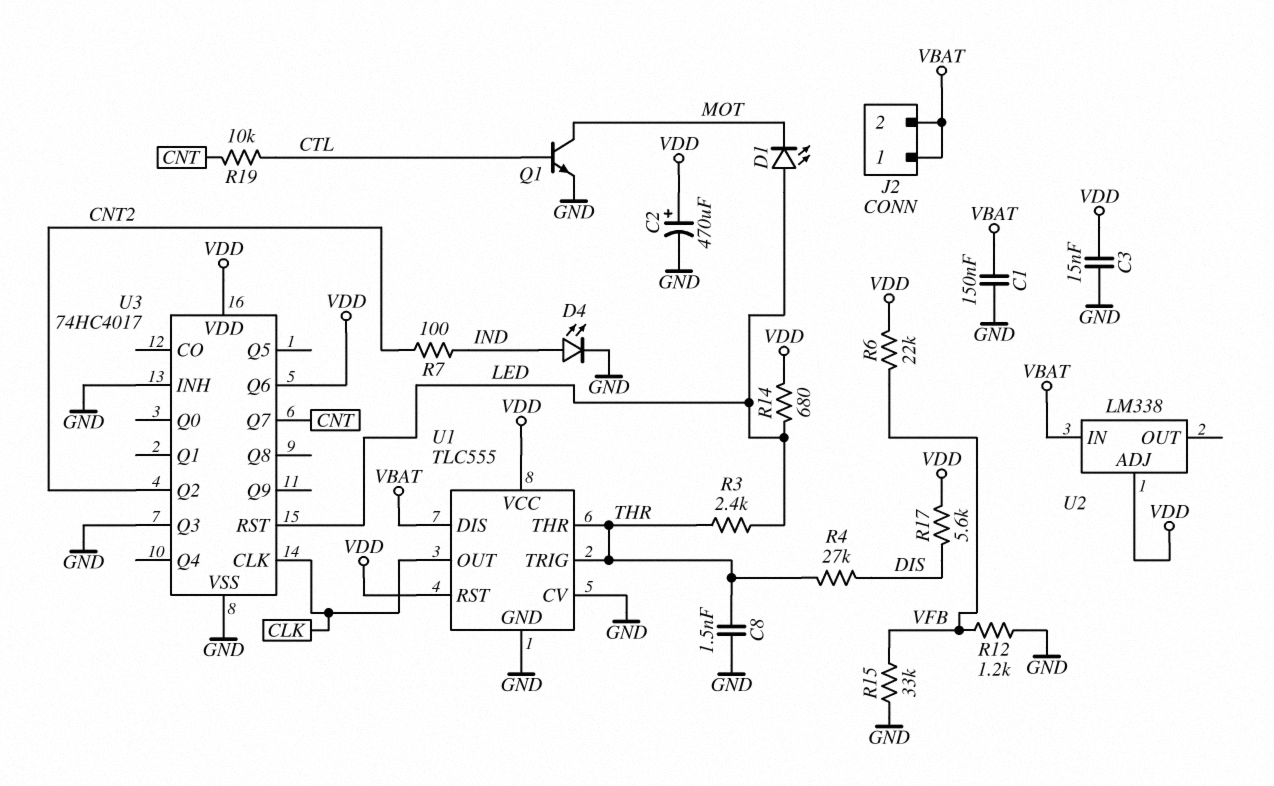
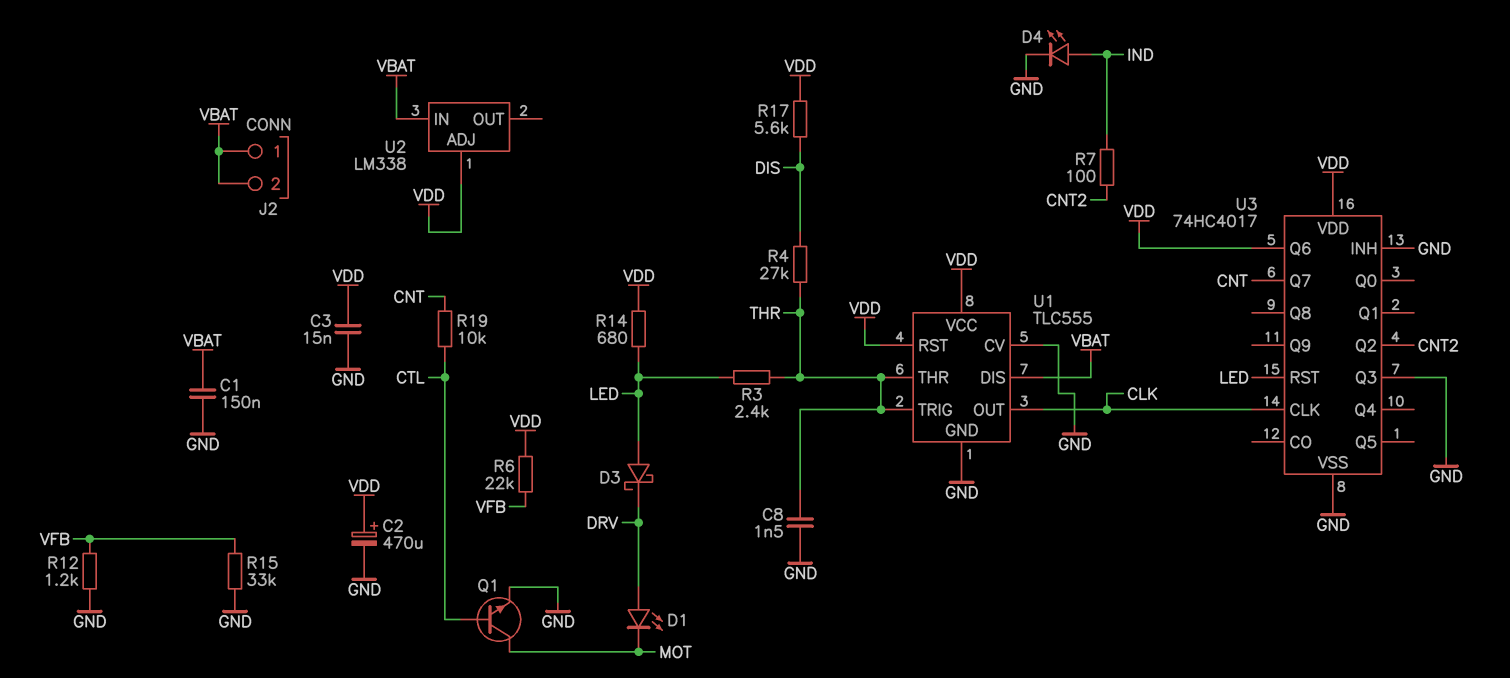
D1: LED (A LED, K MOT) -> LED (A DRV, K MOT)
D3: none -> schottky (A LED, K DRV)

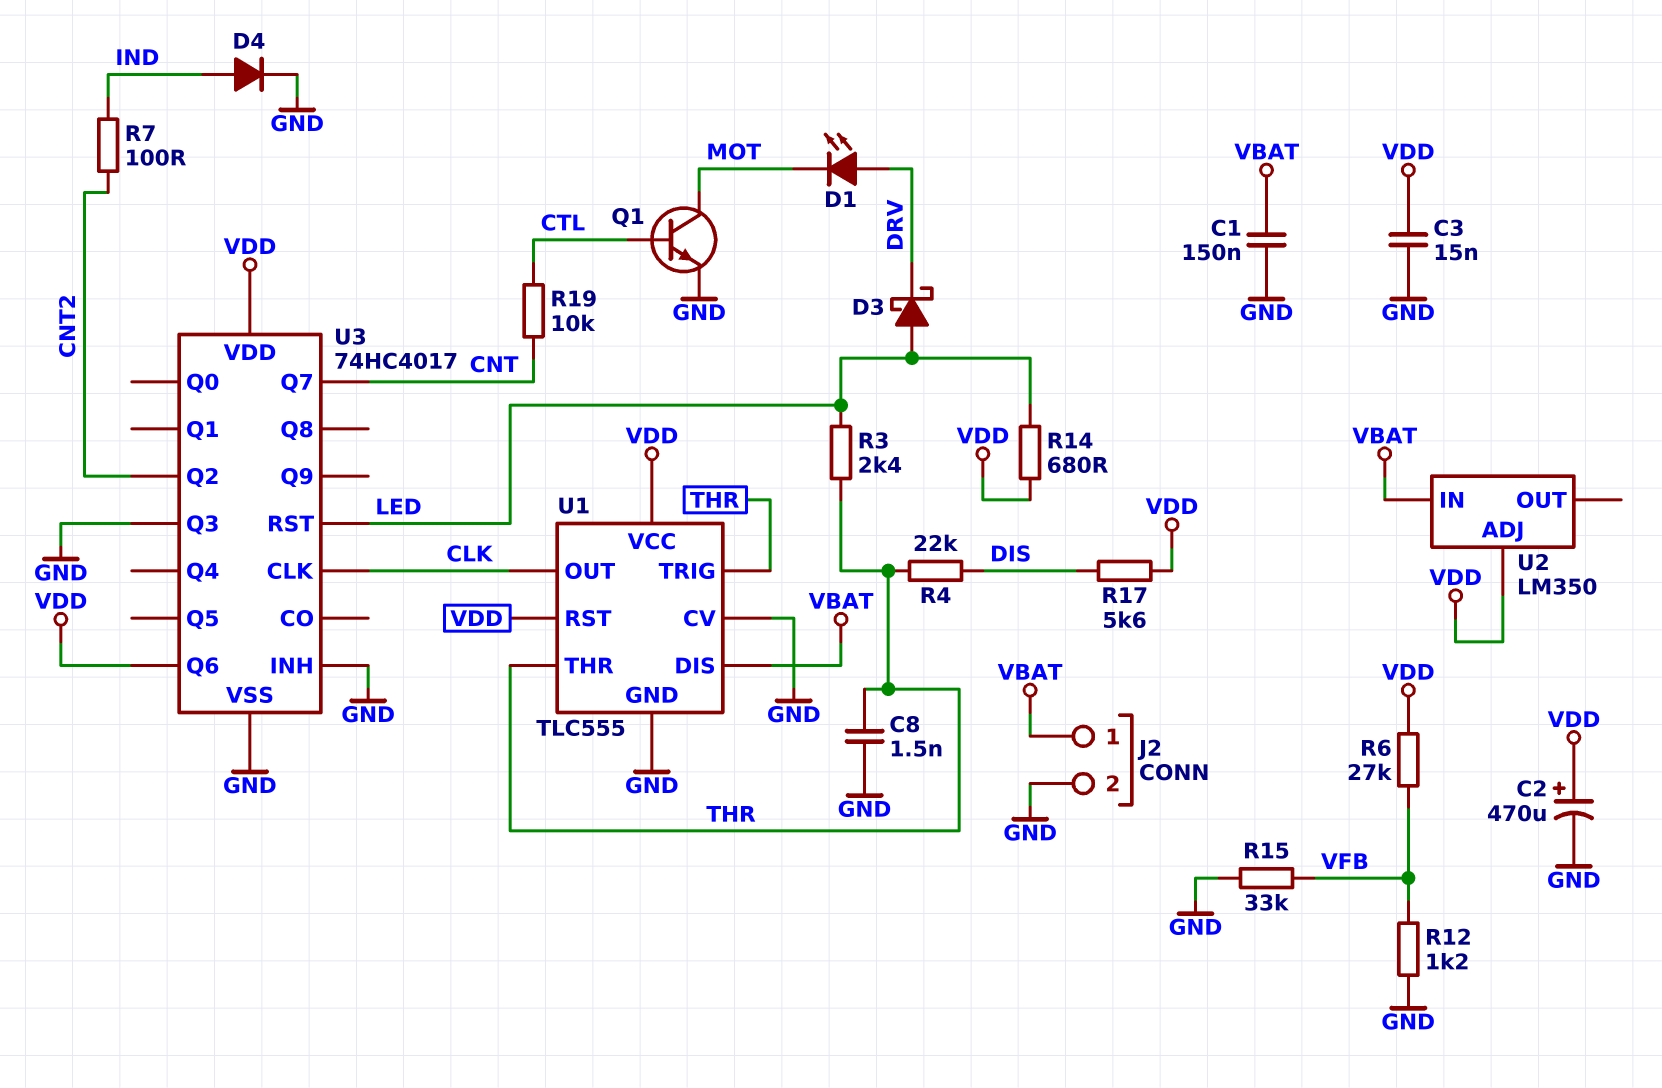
D4: LED (A IND, K GND) -> diode (A IND, K GND)
J2 pin 2: VBAT -> GND
R4: 27k (DIS, THR) -> 22k (DIS, THR)
R6: 22k (VDD, VFB) -> 27k (VDD, VFB)
U2: LM338 -> LM350

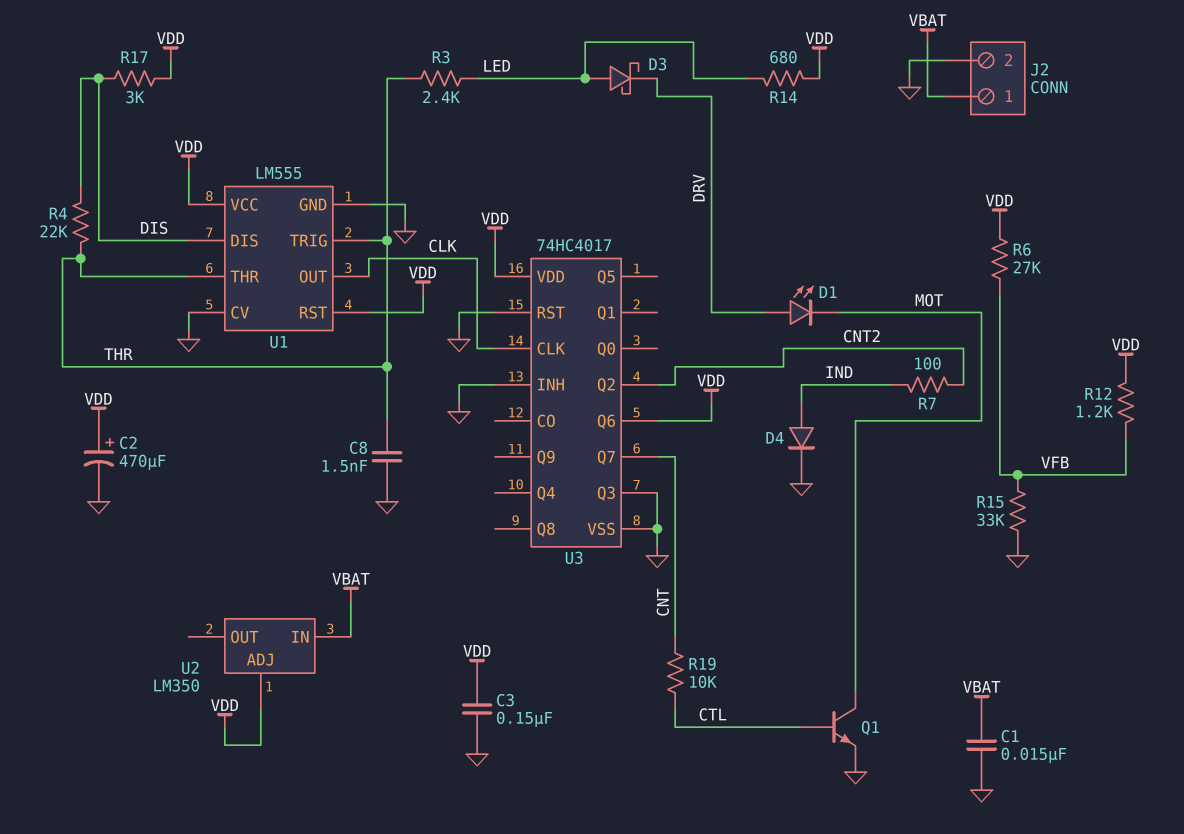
C1: 150nF (GND, VBAT) -> 15nF (GND, VBAT)
C3: 15nF (GND, VDD) -> 150nF (GND, VDD)
R12: 1.2k (GND, VFB) -> 1.2k (VDD, VFB)
R17: 5.6k (DIS, VDD) -> 3k (DIS, VDD)
U1: TLC555 -> LM555
U1 pin DIS: VBAT -> DIS
U3 pin RST: LED -> GND

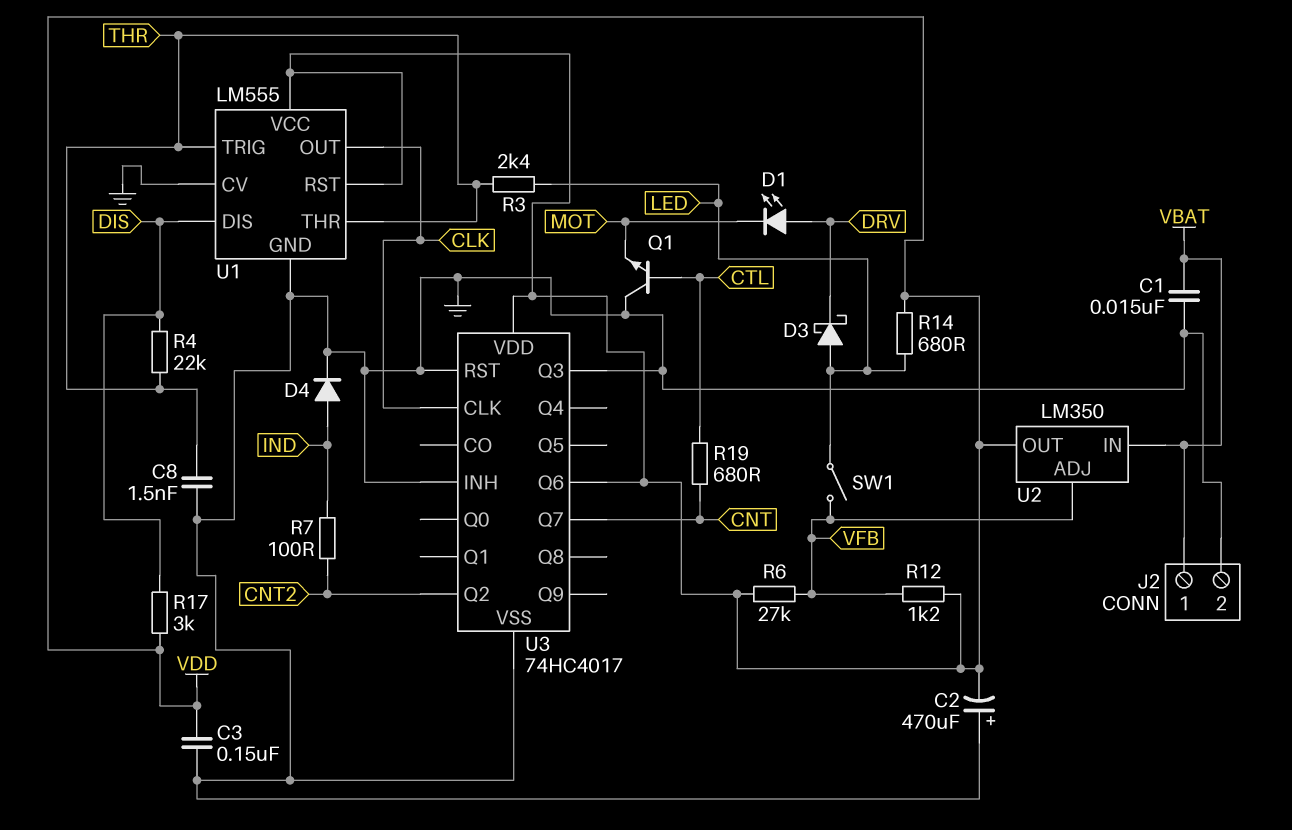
C2: 470uF (plus VDD, minus GND) -> 470uF (plus GND, minus VDD)
Q1: NPN (B CTL, C MOT, E GND) -> NPN (B CTL, C GND, E MOT)
R15: 33k (GND, VFB) -> none
R19: 10k (CNT, CTL) -> 680 (CNT, CTL)
SW1: none -> switch (LED, VFB)
U2 pin ADJ: VDD -> VFB
U2 pin OUT: none -> VDD

